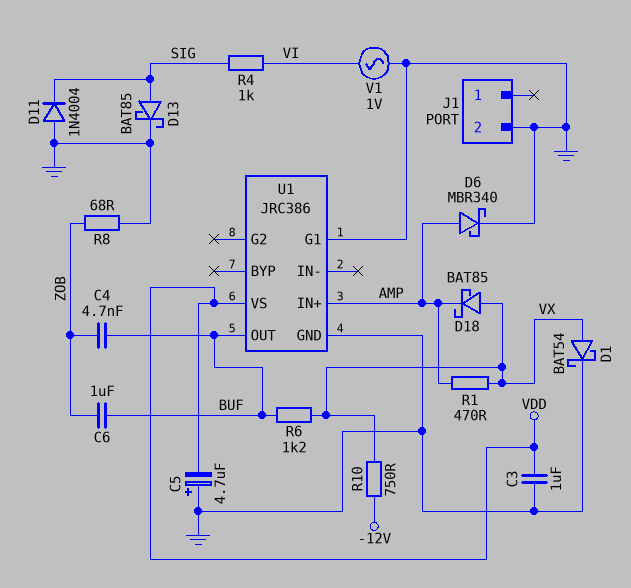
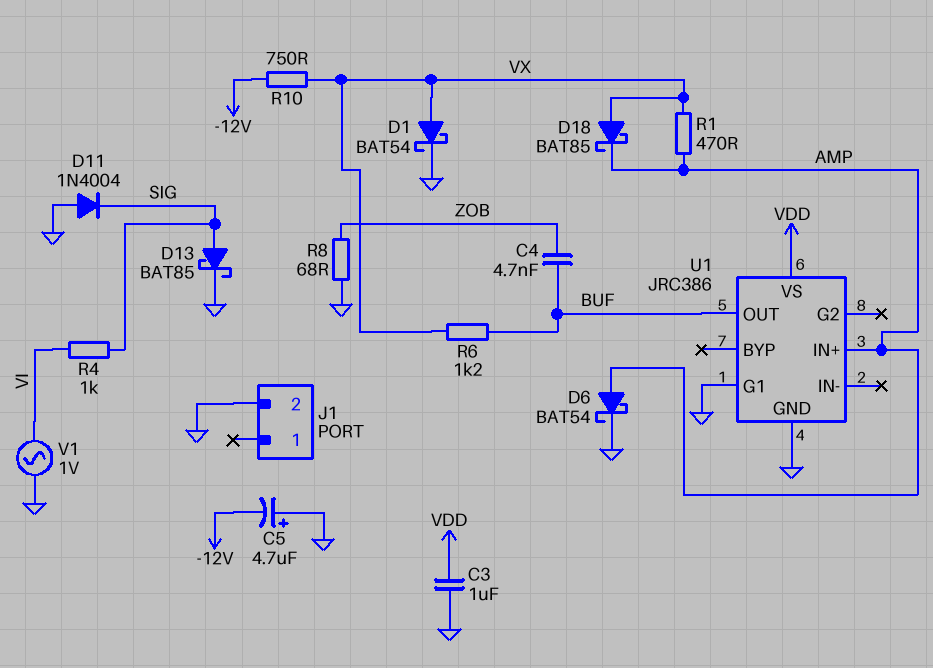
C5: 4.7uF (plus GND, minus VDD) -> 4.7uF (plus GND, minus -12V)
C6: 1uF (BUF, ZOB) -> none
D6: schottky MBR340 (A AMP, K GND) -> schottky BAT54 (A AMP, K GND)

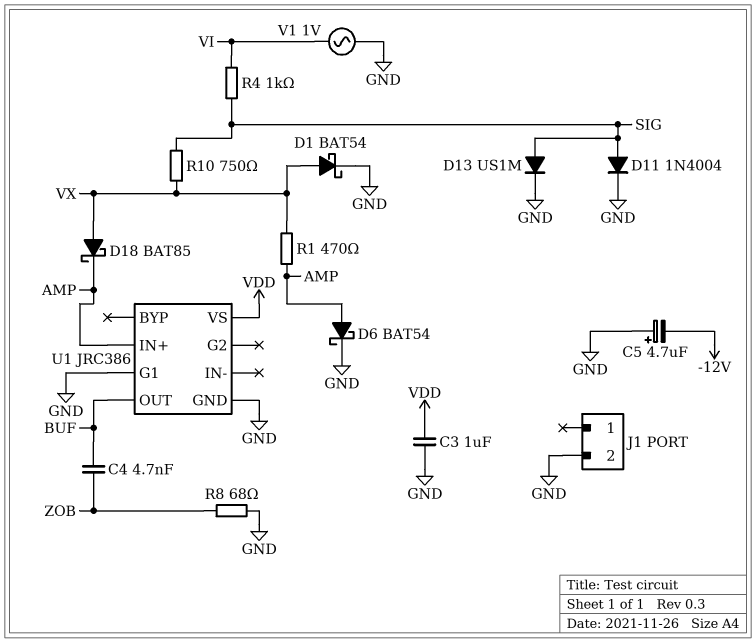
D11: diode 1N4004 (A GND, K SIG) -> diode 1N4004 (A SIG, K GND)
D13: schottky BAT85 (A SIG, K GND) -> diode US1M (A SIG, K GND)
R6: 1.2k (BUF, VX) -> none
R10: 750 (-12V, VX) -> 750 (SIG, VX)

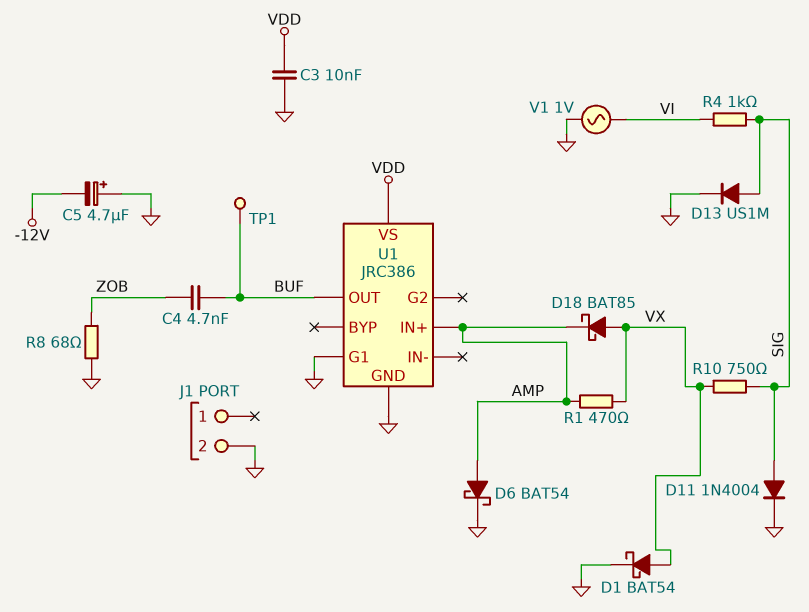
C3: 1uF (GND, VDD) -> 10nF (GND, VDD)
TP1: none -> test point (BUF)

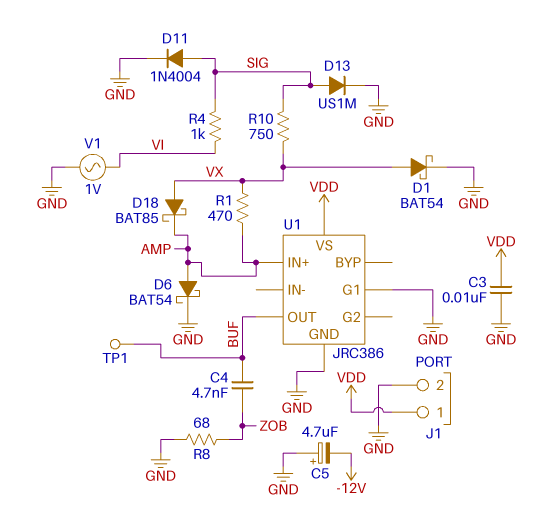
J1 pin 1: none -> VDD

